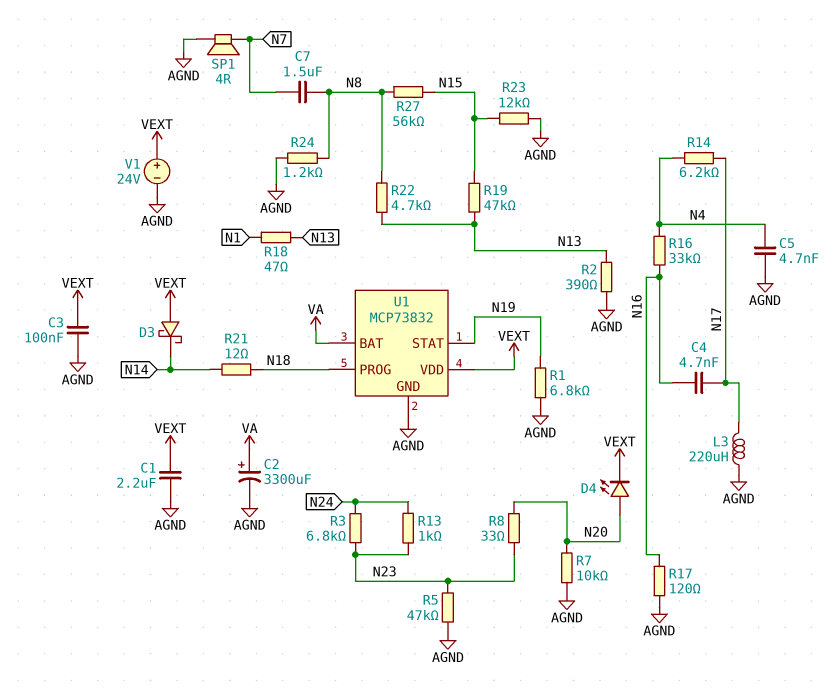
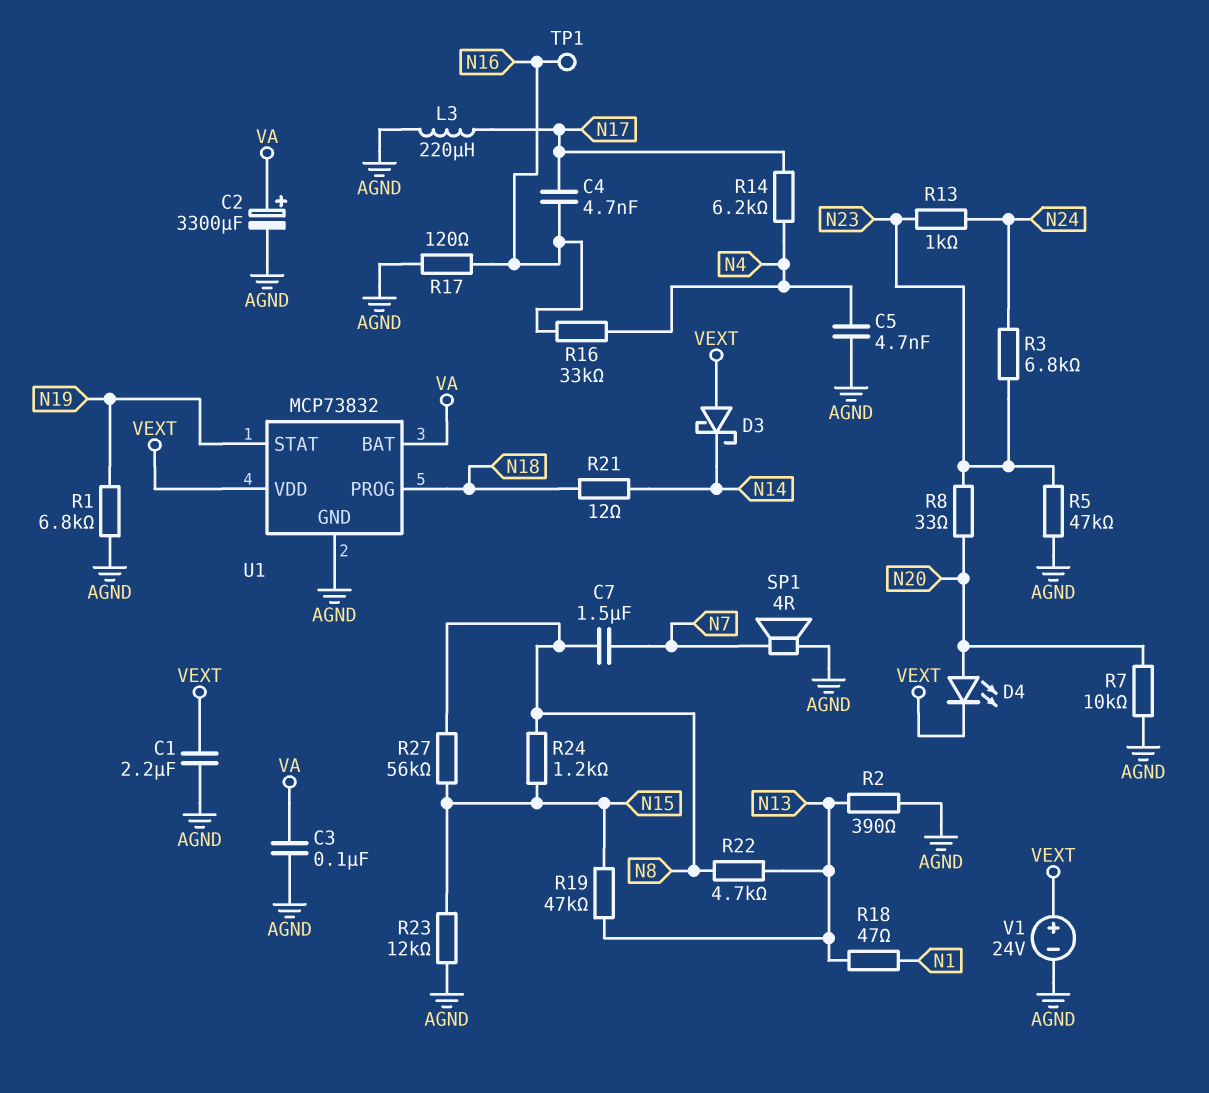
C3: 100nF (AGND, VEXT) -> 100nF (AGND, VA)
R24: 1.2k (AGND, N8) -> 1.2k (N8, N15)
TP1: none -> test point (N16)

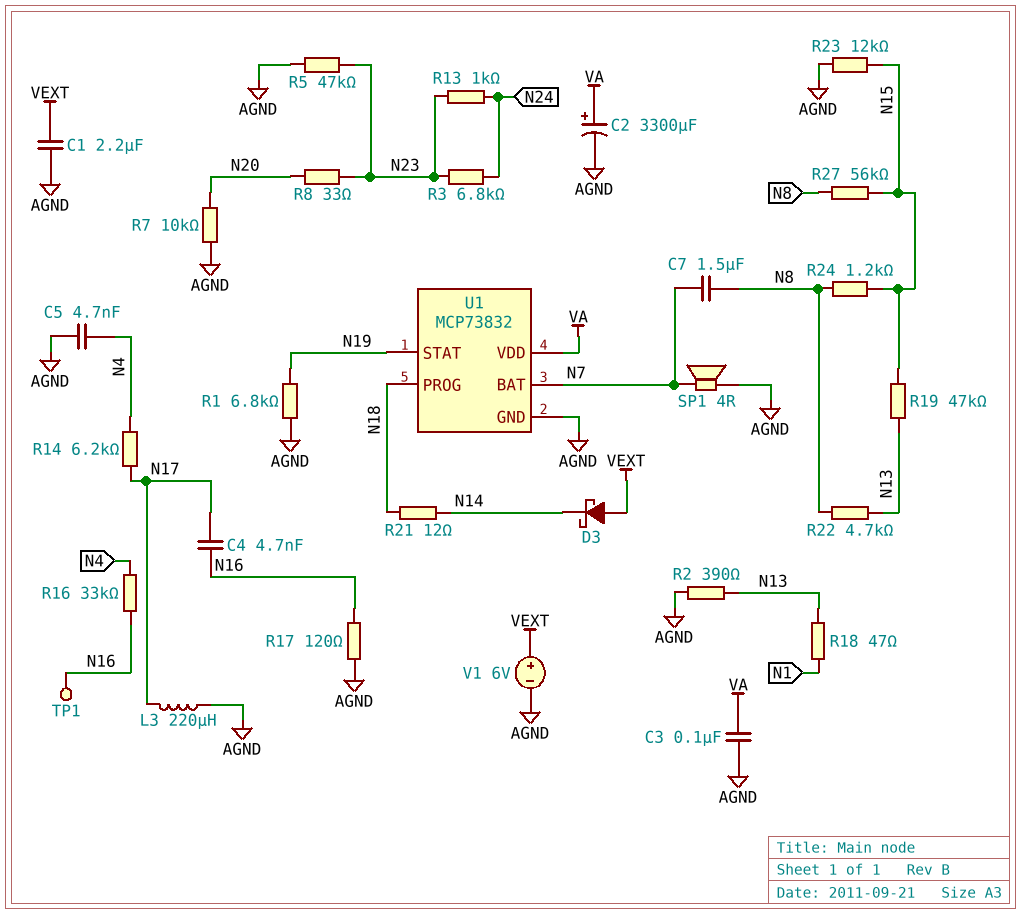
D4: LED (A N20, K VEXT) -> none
U1 pin BAT: VA -> N7
U1 pin VDD: VEXT -> VA
V1: 24V (plus VEXT, minus AGND) -> 6V (plus VEXT, minus AGND)

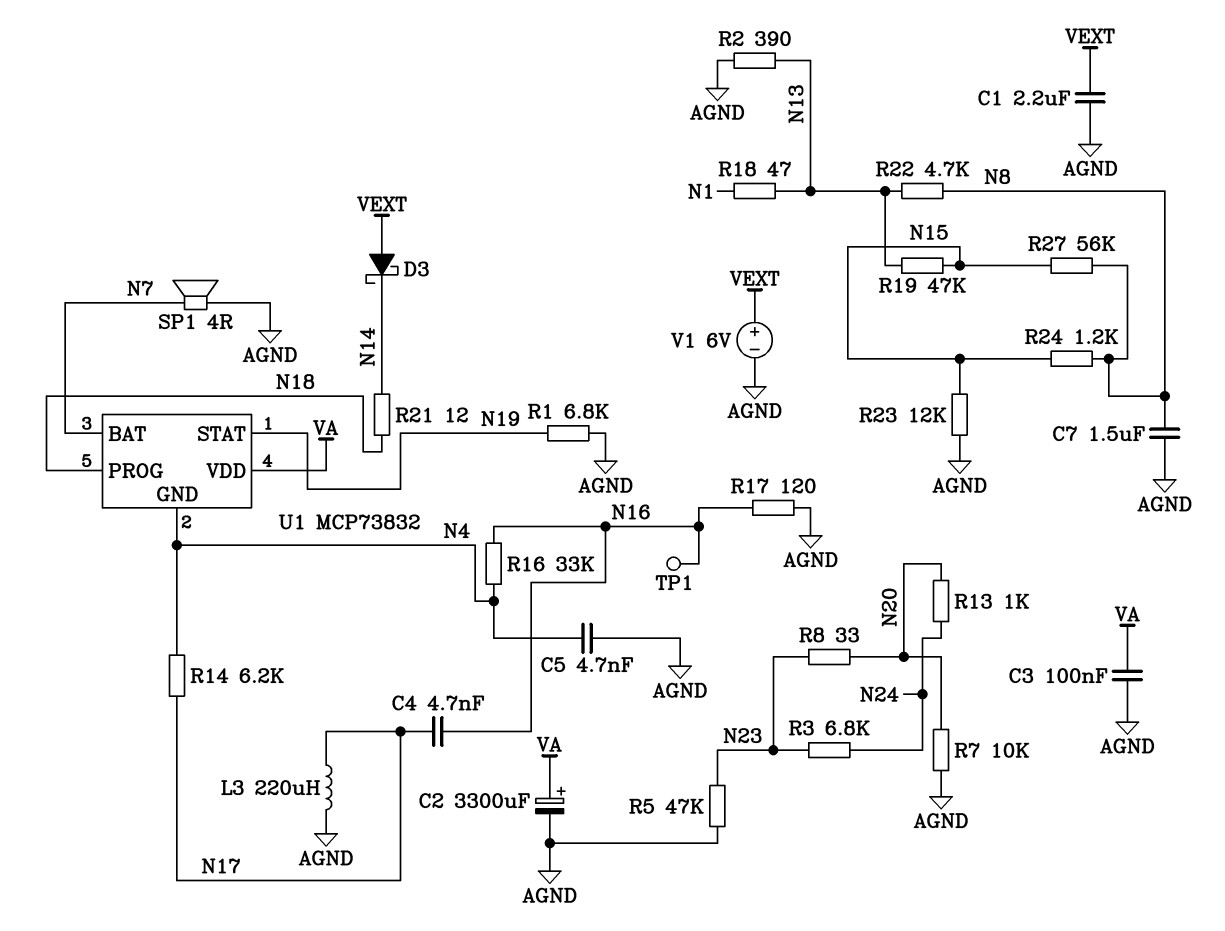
C7: 1.5uF (N7, N8) -> 1.5uF (AGND, N8)
R13: 1k (N23, N24) -> 1k (N20, N24)
U1 pin GND: AGND -> N4

